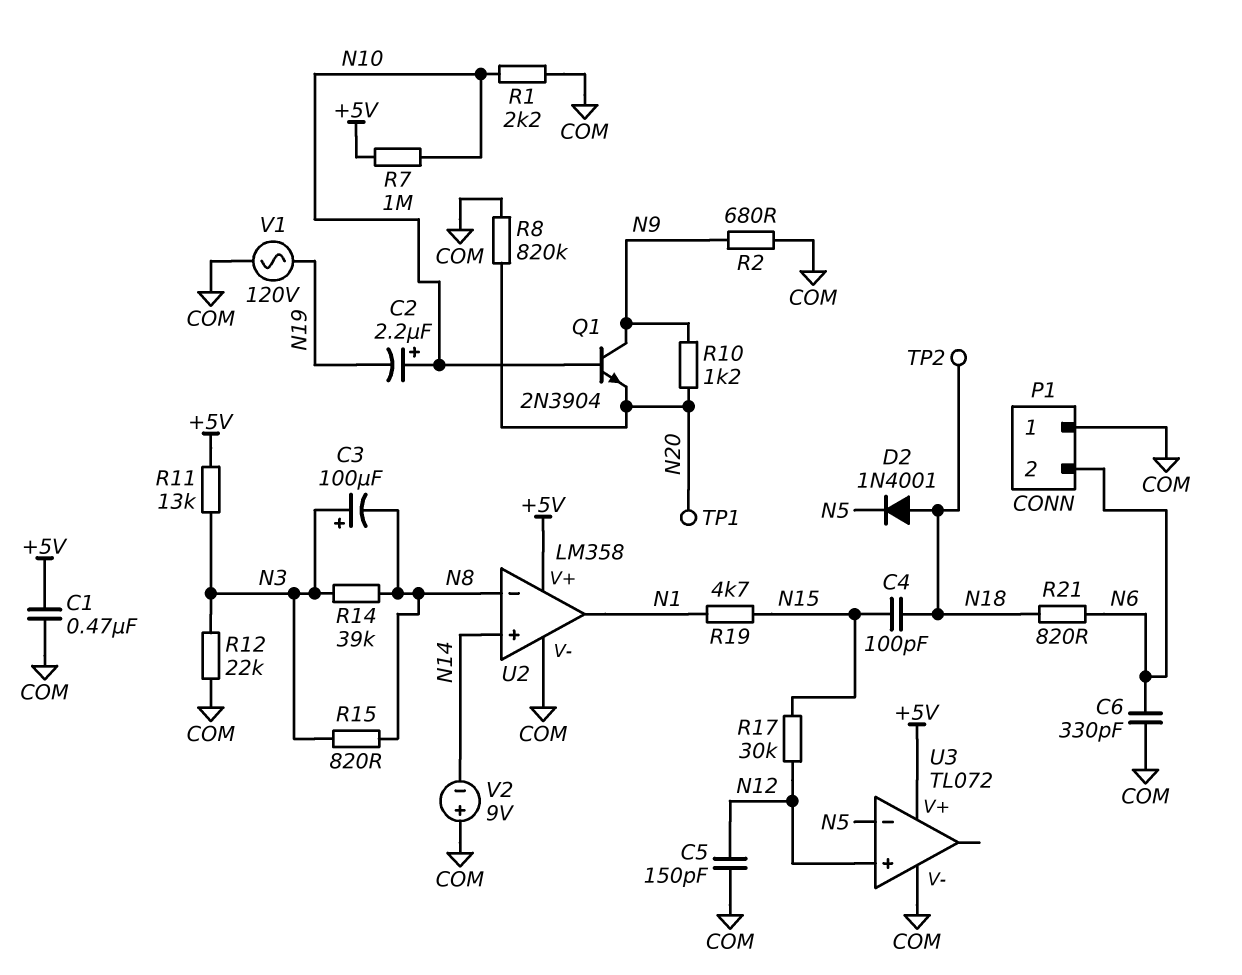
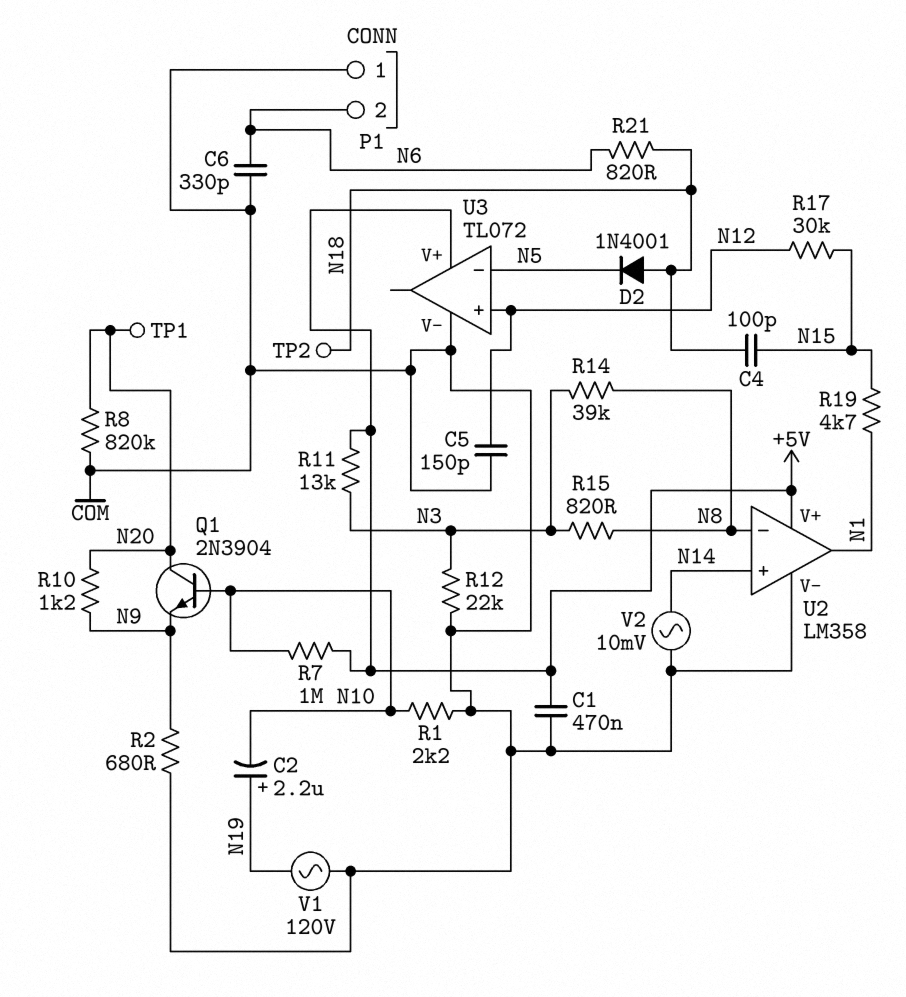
C2: 2.2uF (plus N10, minus N19) -> 2.2uF (plus N19, minus N10)
C3: 100uF (plus N3, minus N8) -> none
Q1: NPN 2N3904 (B N10, C N9, E N20) -> NPN 2N3904 (B N10, C N20, E N9)
V2: 9V (plus COM, minus N14) -> AC 10mV (COM, N14)

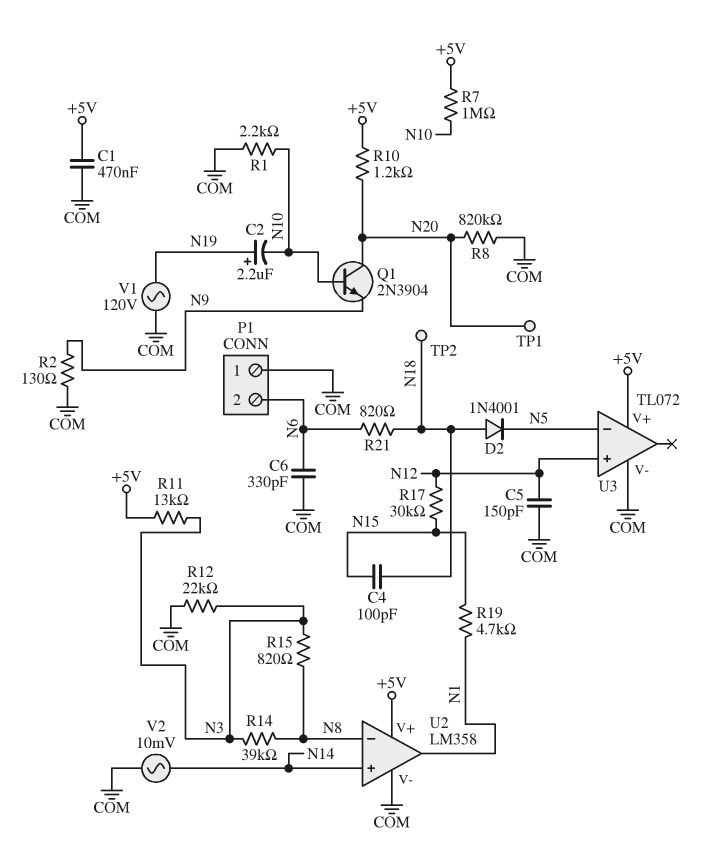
R2: 680 (COM, N9) -> 130 (COM, N9)
R10: 1.2k (N9, N20) -> 1.2k (+5V, N20)

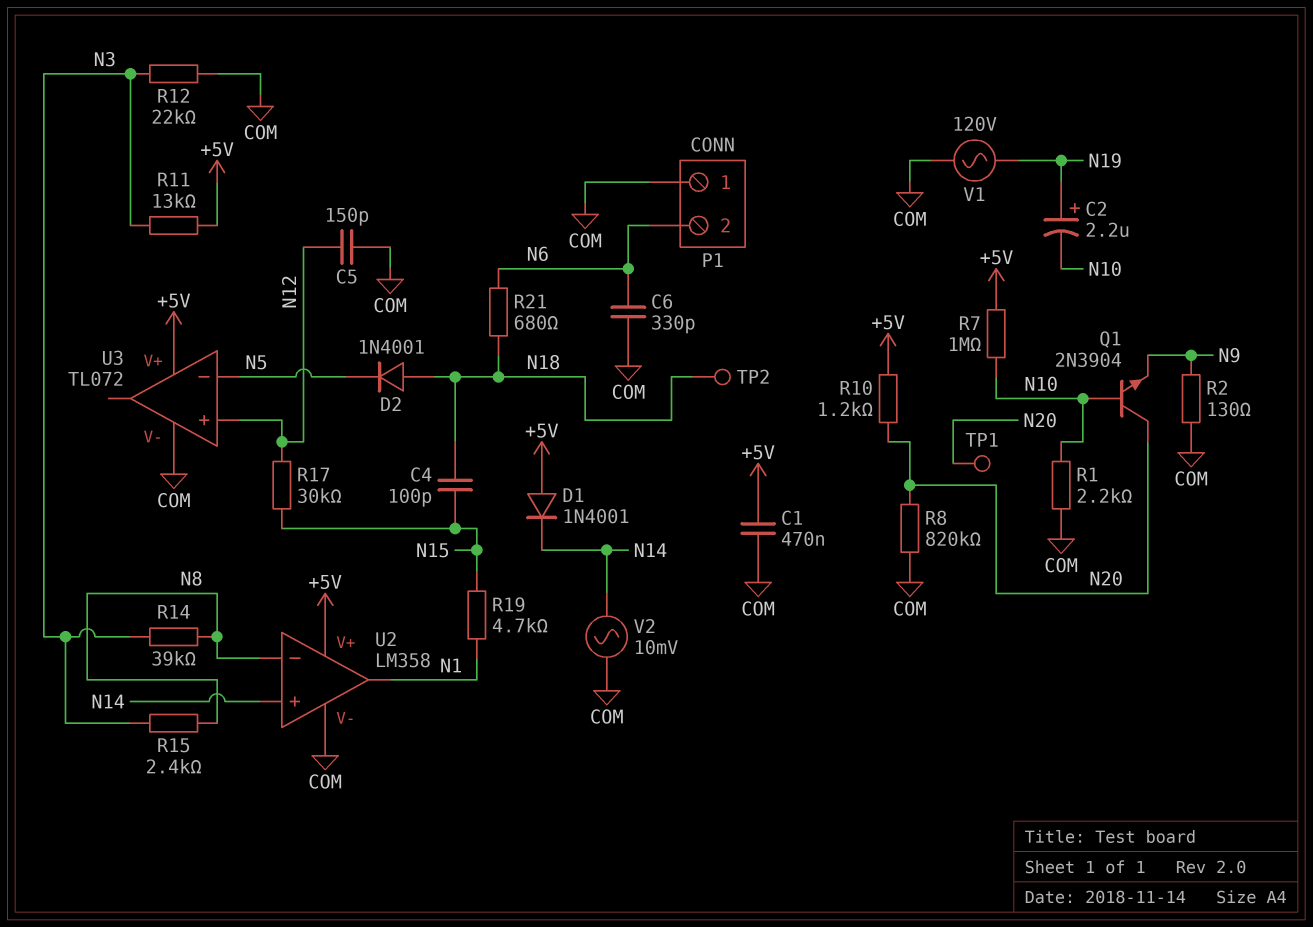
D1: none -> diode 1N4001 (A +5V, K N14)
R15: 820 (N3, N8) -> 2.4k (N3, N8)
R21: 820 (N6, N18) -> 680 (N6, N18)

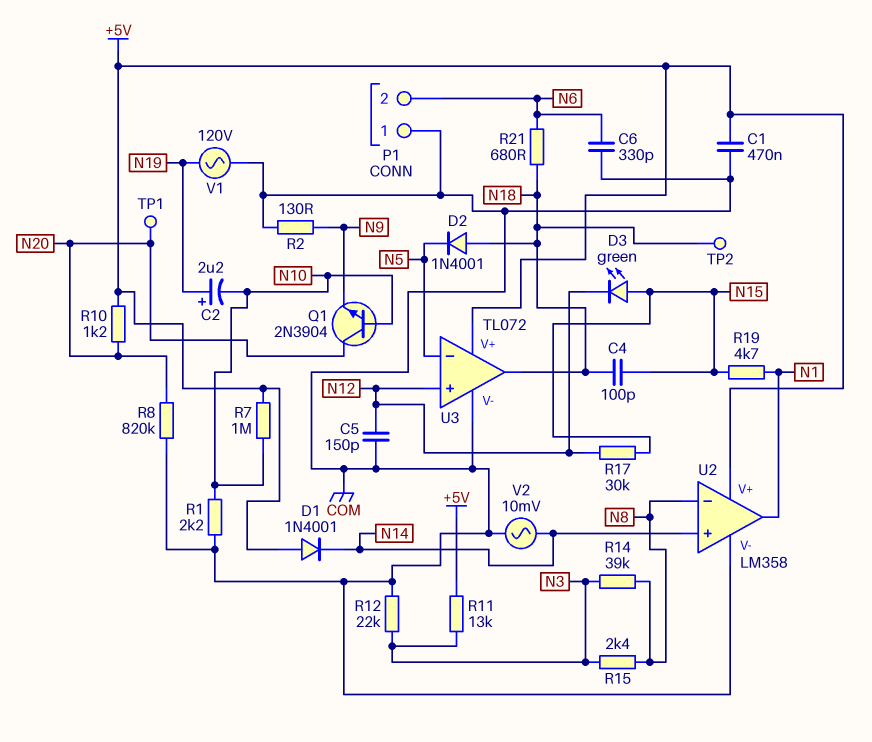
D3: none -> LED green (A N15, K N12)
U3 pin out: none -> N18

